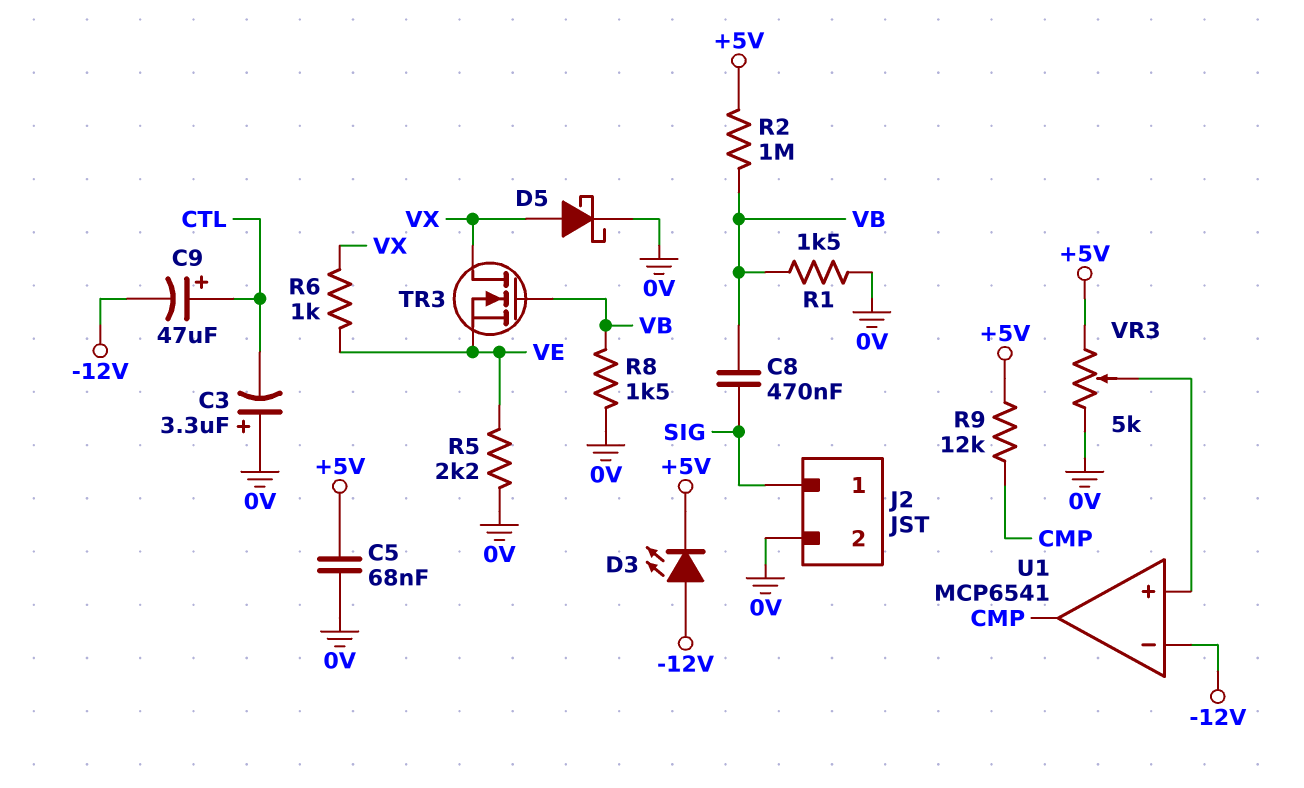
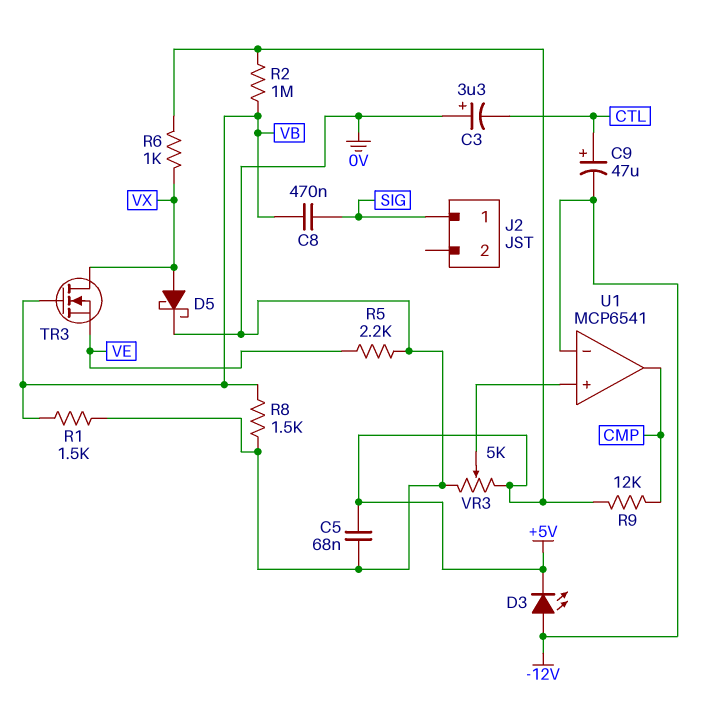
J2 pin 2: 0V -> none
R6: 1k (VE, VX) -> 1k (+5V, VX)

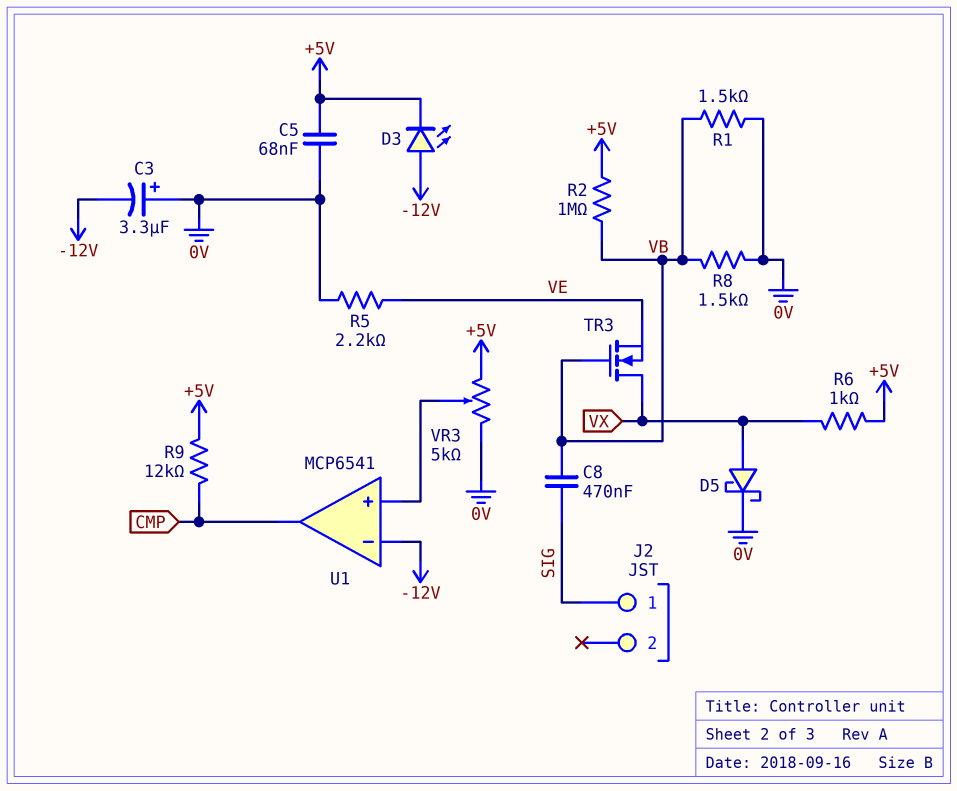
C3: 3.3uF (plus 0V, minus CTL) -> 3.3uF (plus 0V, minus -12V)
C9: 47uF (plus CTL, minus -12V) -> none

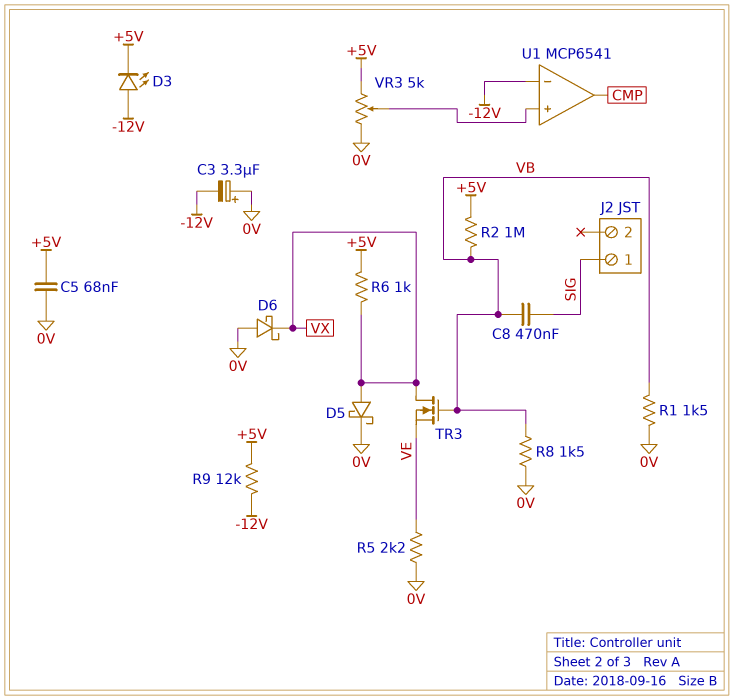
D6: none -> schottky (A 0V, K VX)
R9: 12k (+5V, CMP) -> 12k (+5V, -12V)

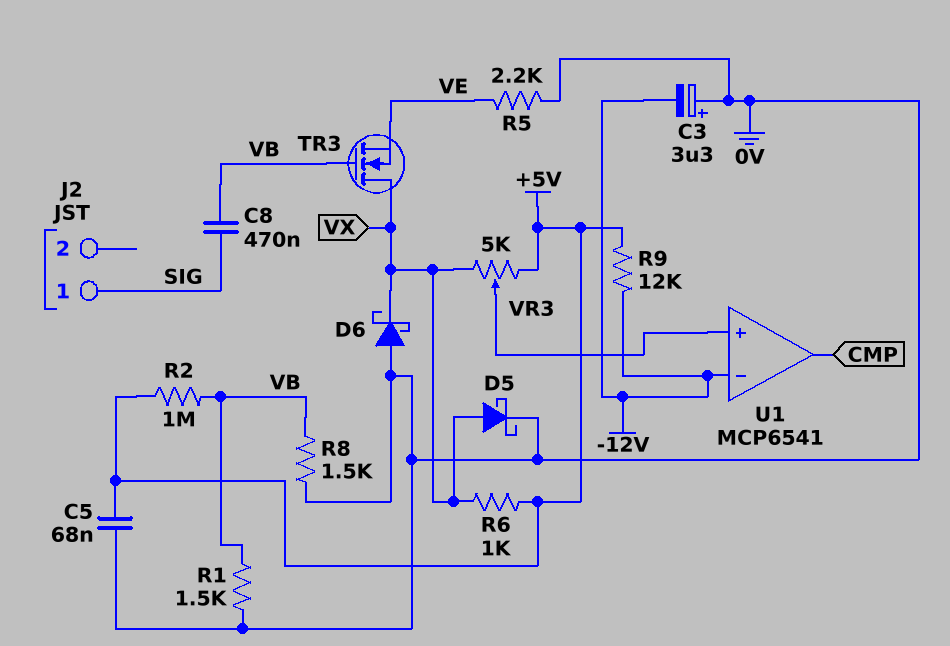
D3: LED (A -12V, K +5V) -> none
VR3: 5k (+5V, 0V, wiper U1/in+) -> 5k (+5V, VX, wiper U1/in+)

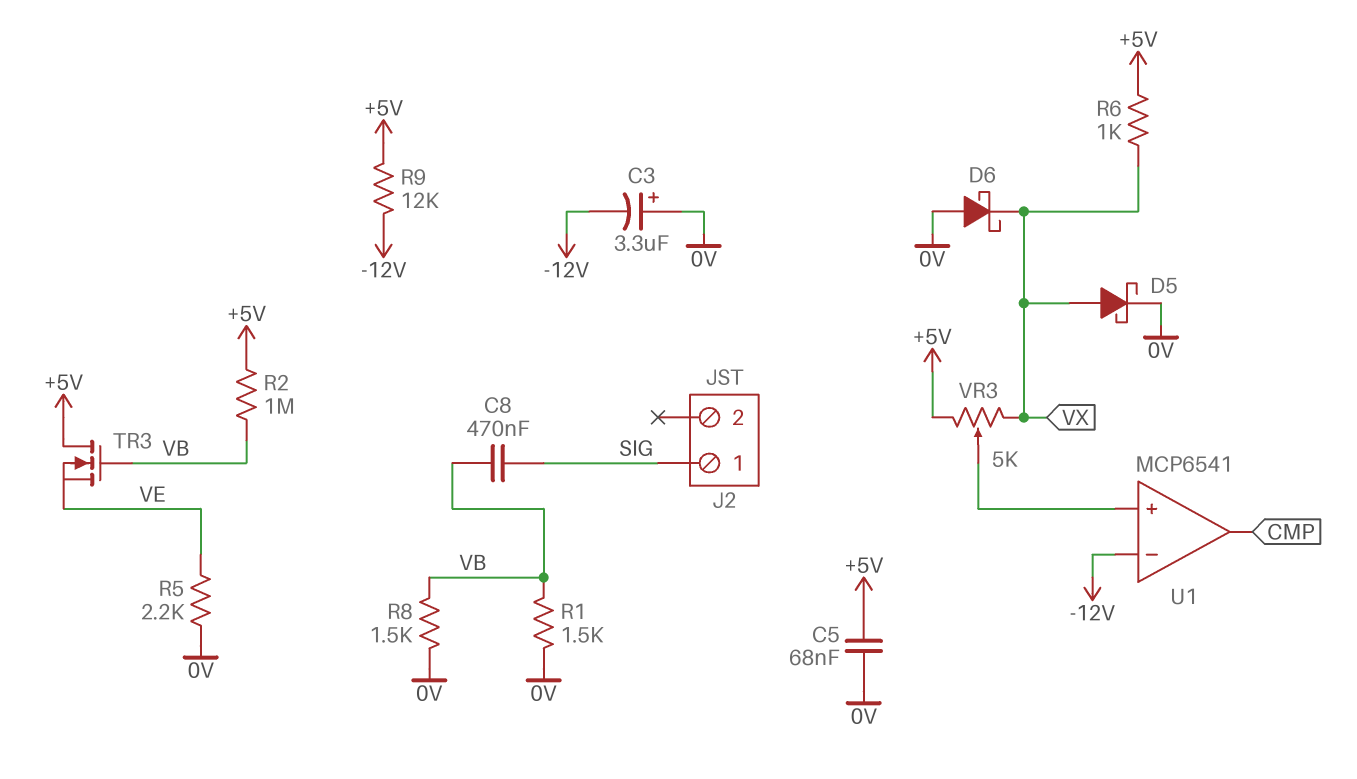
TR3: NMOS (G VB, D VX, S VE) -> NMOS (G VB, D +5V, S VE)

